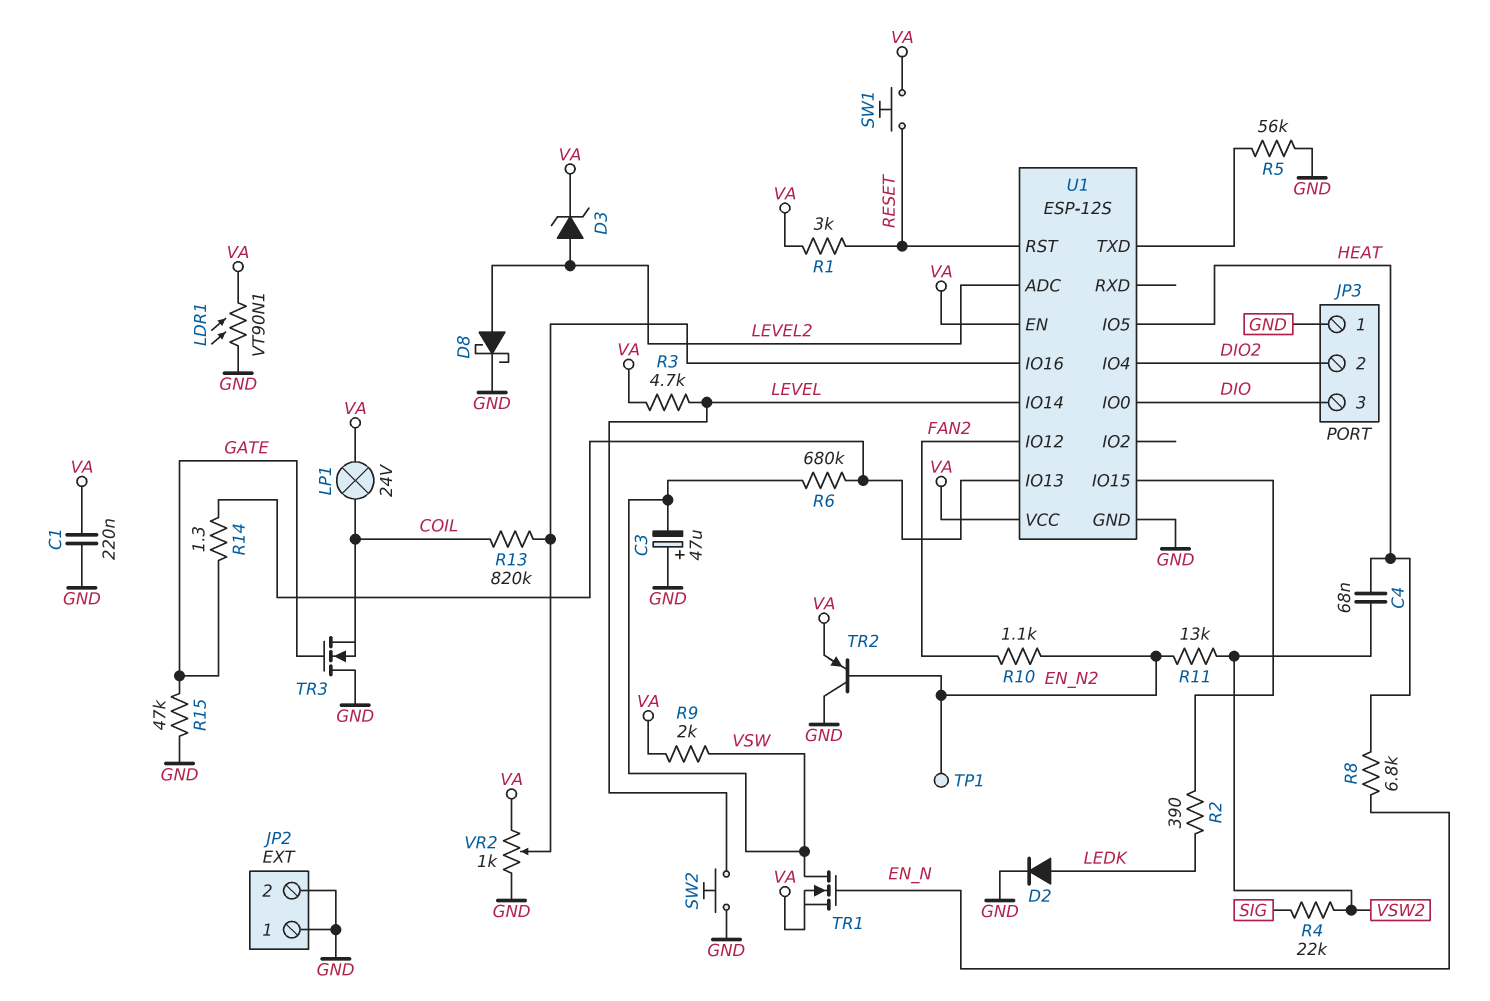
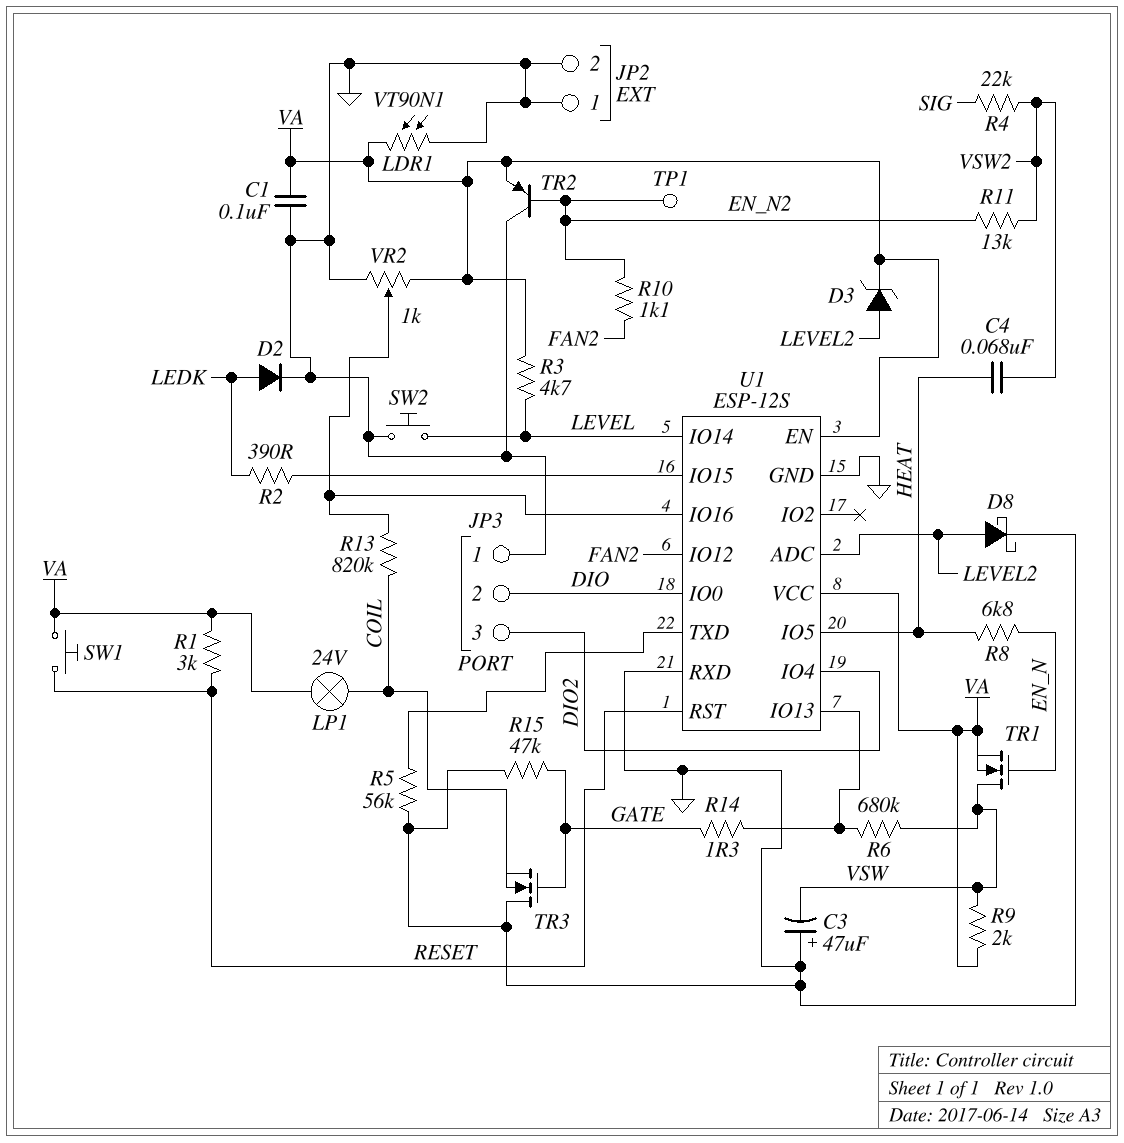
C1: 220nF (GND, VA) -> 100nF (GND, VA)
JP3 pin 2: DIO2 -> DIO
JP3 pin 3: DIO -> DIO2
U1 pin RXD: none -> GND

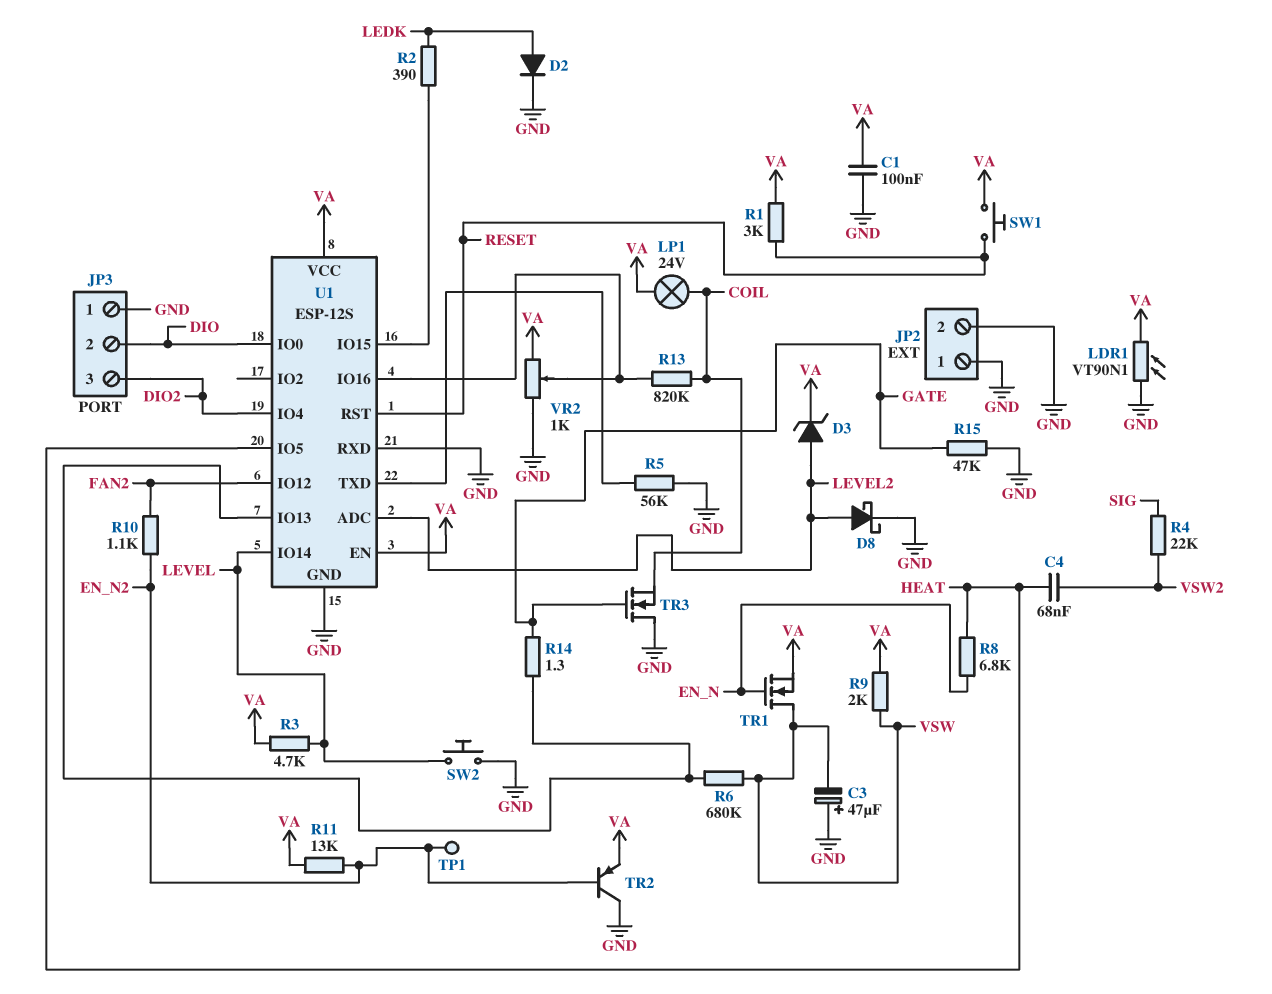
R11: 13k (EN_N2, VSW2) -> 13k (EN_N2, VA)

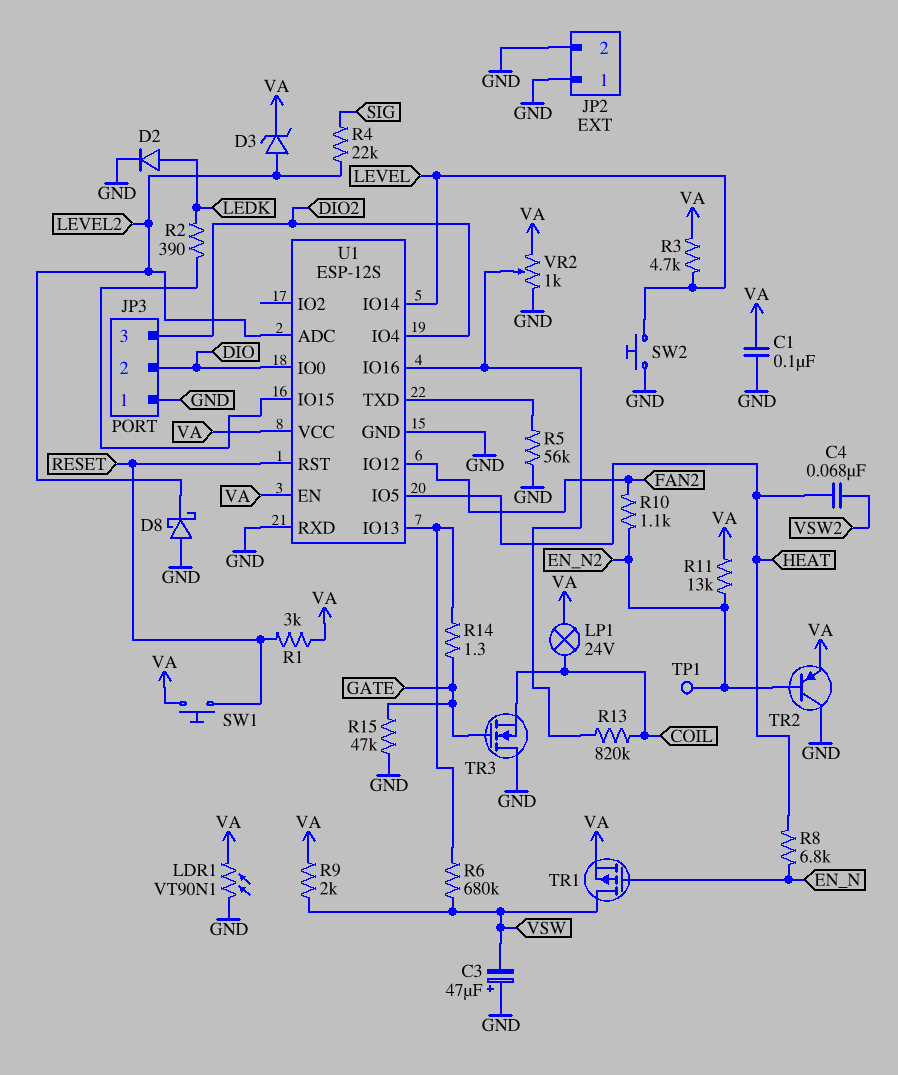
D8: schottky (A LEVEL2, K GND) -> schottky (A GND, K LEVEL2)
R4: 22k (SIG, VSW2) -> 22k (LEVEL2, SIG)
TR1: NMOS (G EN_N, D VSW, S VA) -> PMOS (G EN_N, D VSW, S VA)

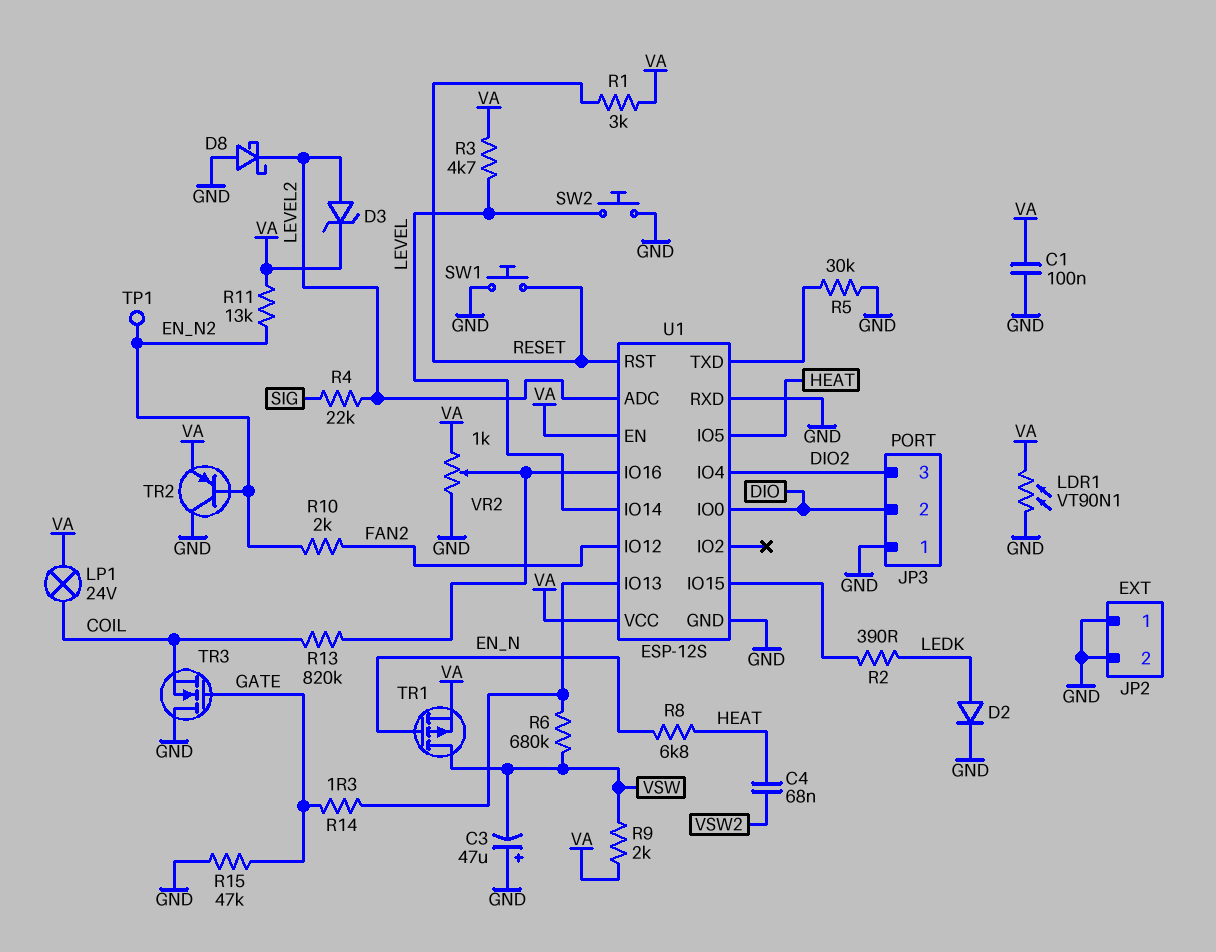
R5: 56k (GND, U1/TXD) -> 30k (GND, U1/TXD)
R10: 1.1k (EN_N2, FAN2) -> 2k (EN_N2, FAN2)
SW1: button (RESET, VA) -> button (GND, RESET)

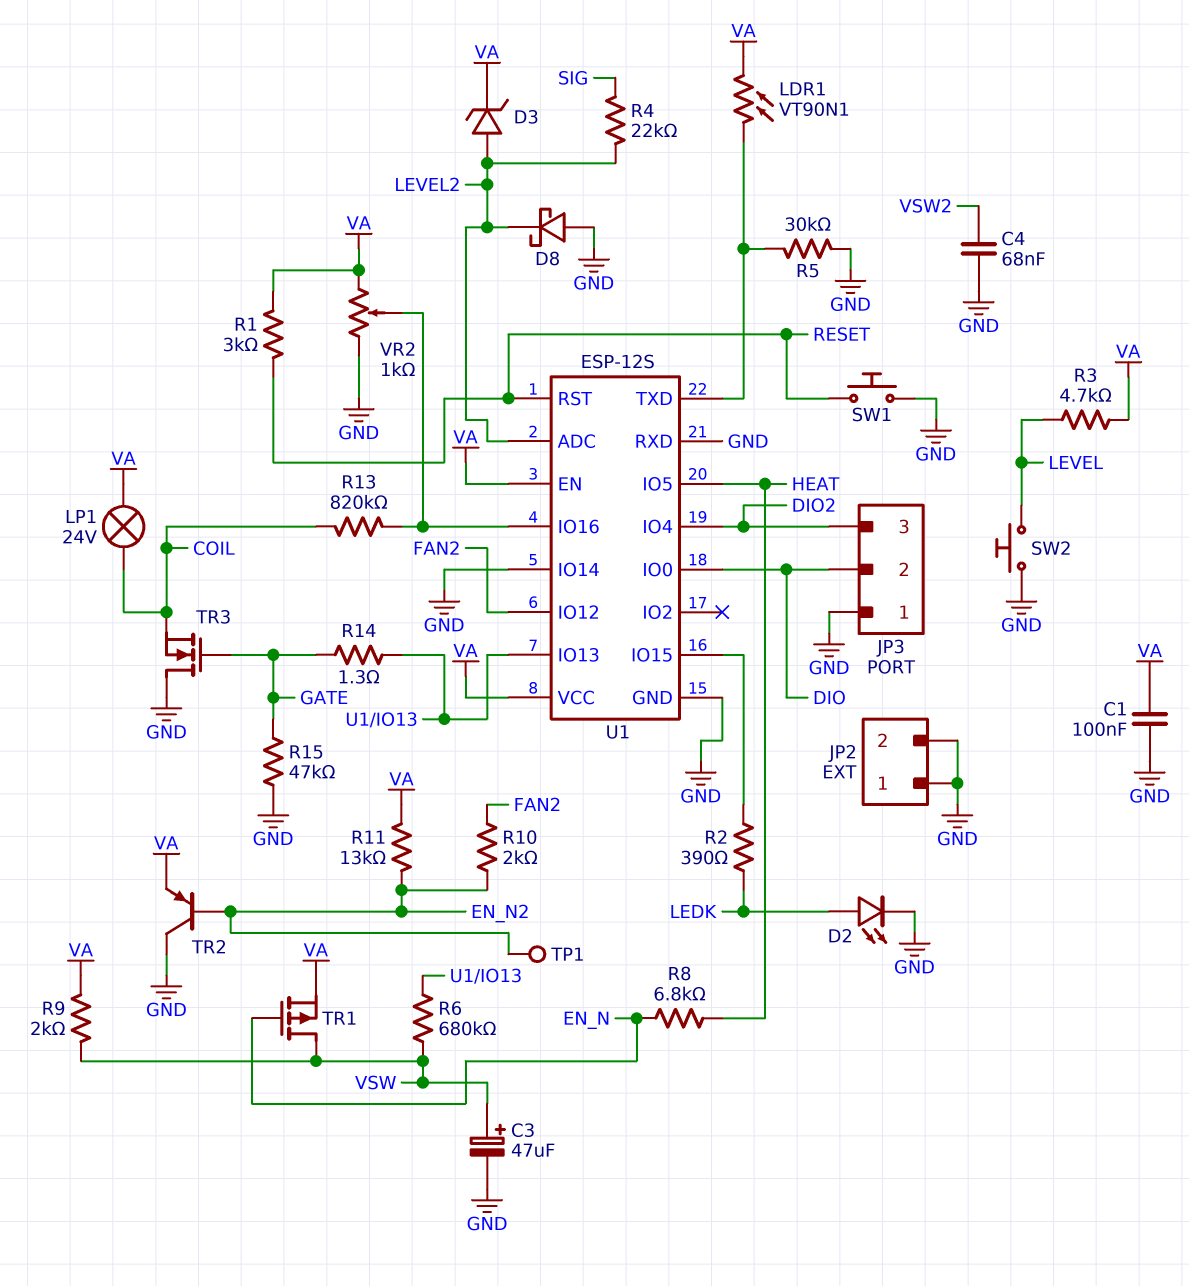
C3: 47uF (plus GND, minus VSW) -> 47uF (plus VSW, minus GND)
C4: 68nF (HEAT, VSW2) -> 68nF (GND, VSW2)
D2: diode (A LEDK, K GND) -> LED (A LEDK, K GND)
LDR1: VT90N1 (GND, VA) -> VT90N1 (U1/TXD, VA)
U1 pin IO14: LEVEL -> GND

